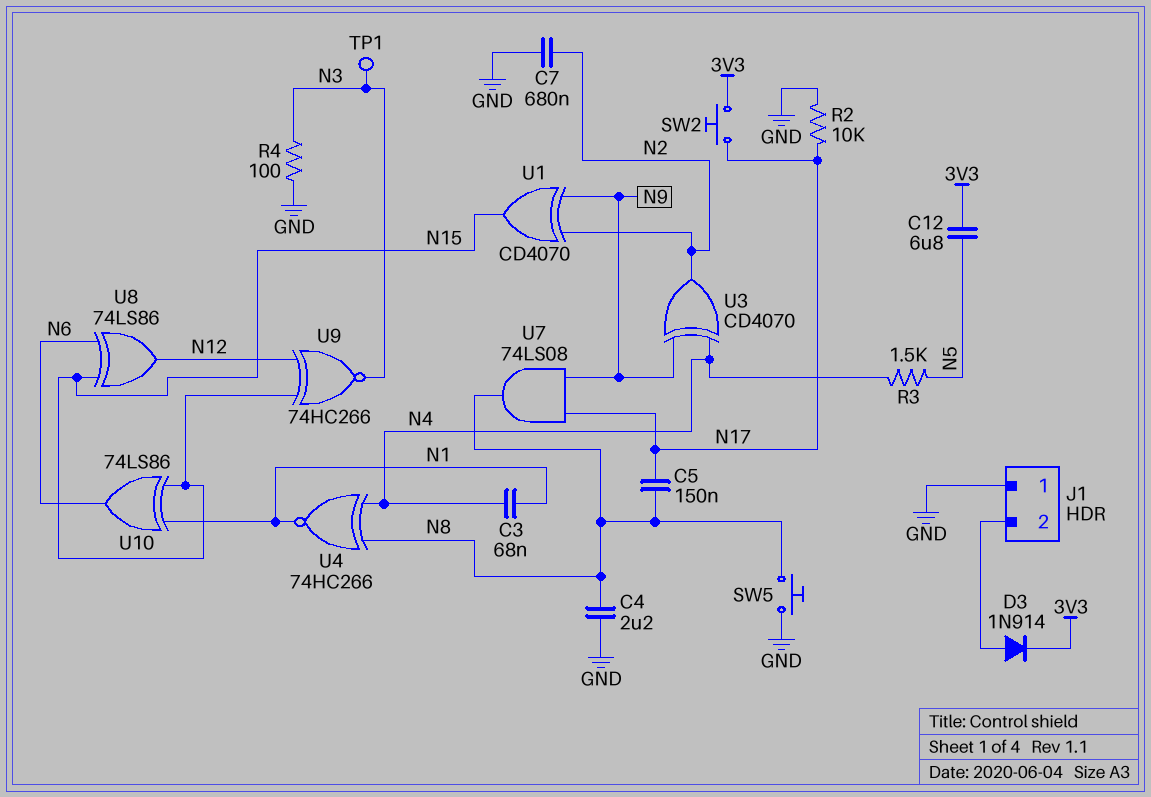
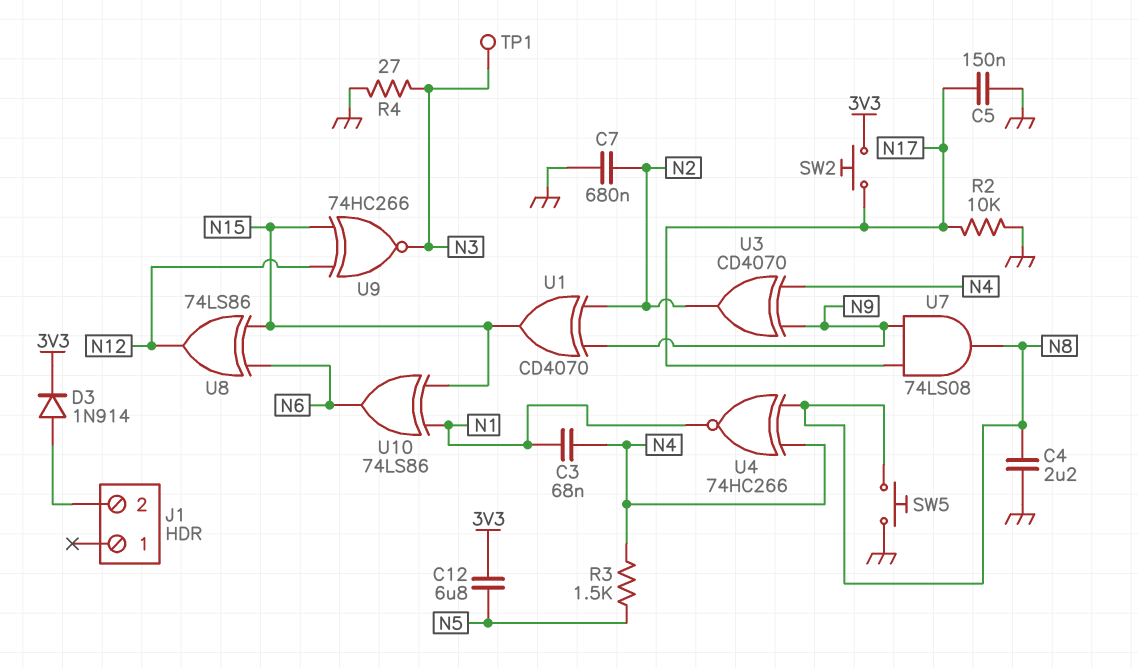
C5: 150nF (N8, N17) -> 150nF (GND, N17)
J1 pin 1: GND -> none
R4: 100 (GND, N3) -> 27 (GND, N3)

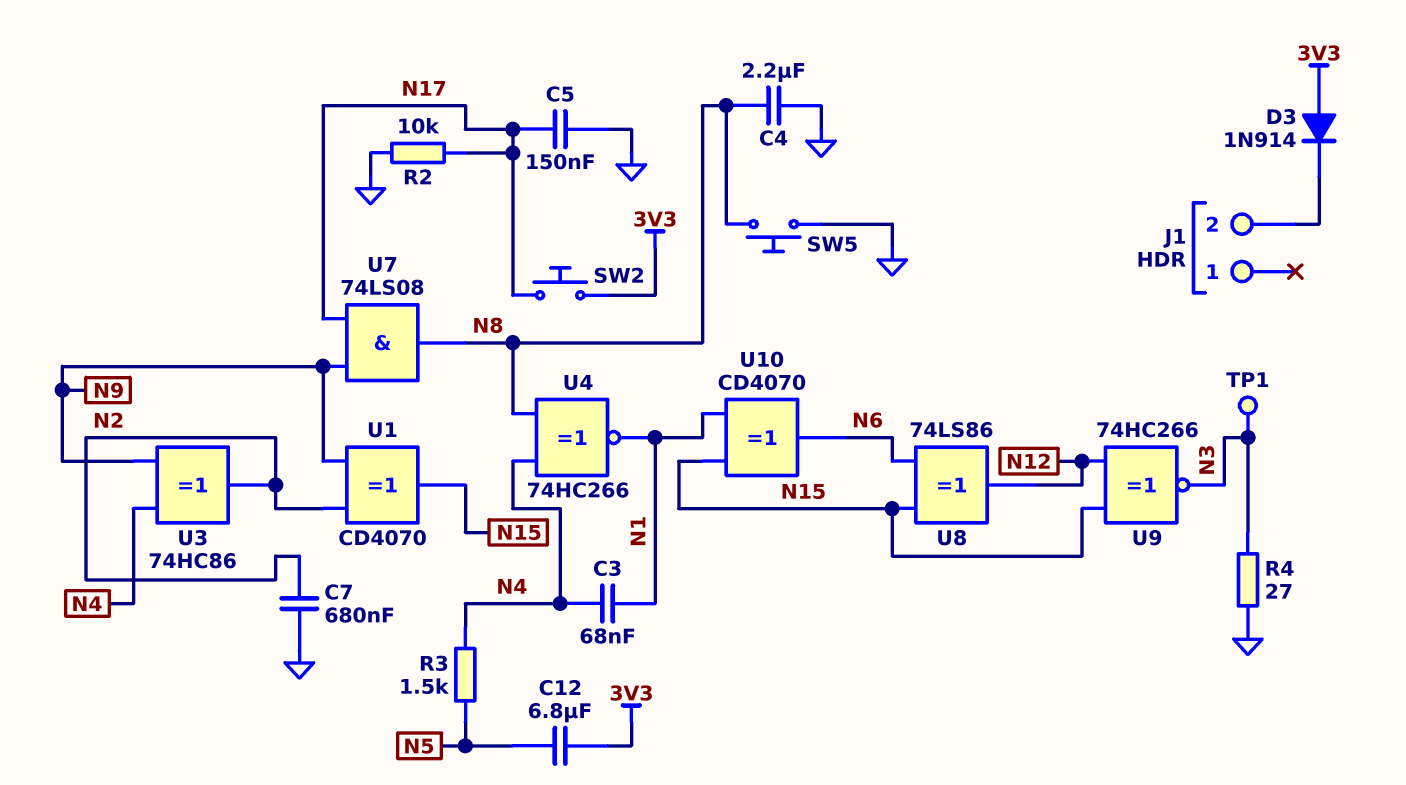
D3: diode 1N914 (A J1/2, K 3V3) -> diode 1N914 (A 3V3, K J1/2)
U3: XOR CD4070 (in N4, in N9, out N2) -> XOR 74HC86 (in N4, in N9, out N2)
U10: XOR 74LS86 (in N1, in N15, out N6) -> XOR CD4070 (in N1, in N15, out N6)

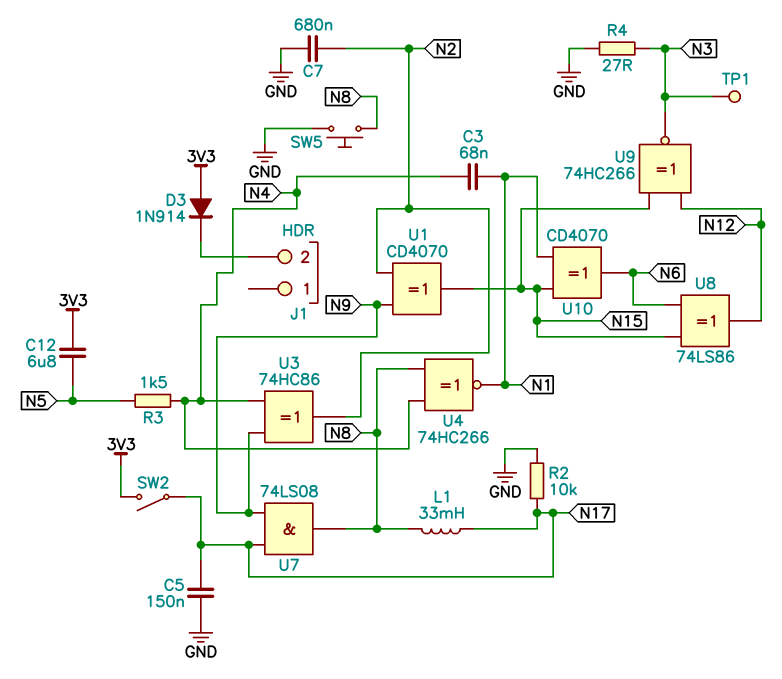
C4: 2.2uF (GND, N8) -> none
L1: none -> 33mH (N8, N17)
SW2: button (3V3, N17) -> switch (3V3, N17)

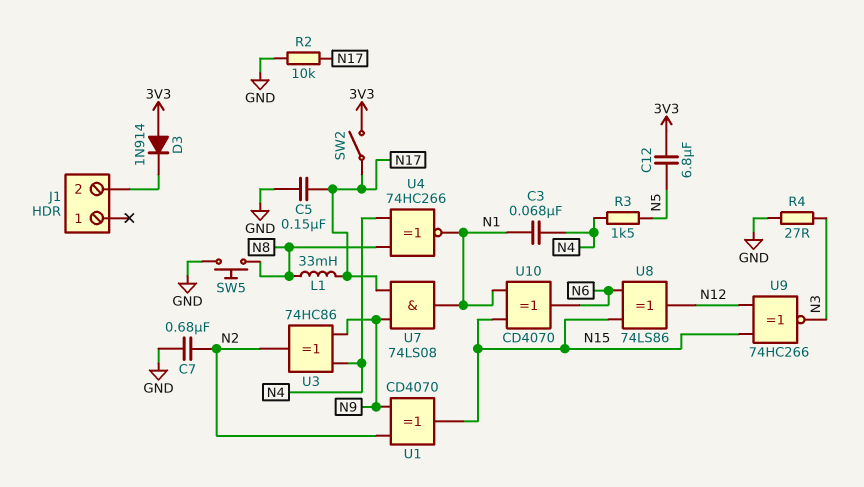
TP1: test point (N3) -> none
U7: AND 74LS08 (in N9, in N17, out N8) -> AND 74LS08 (in N9, in N17, out N1)

